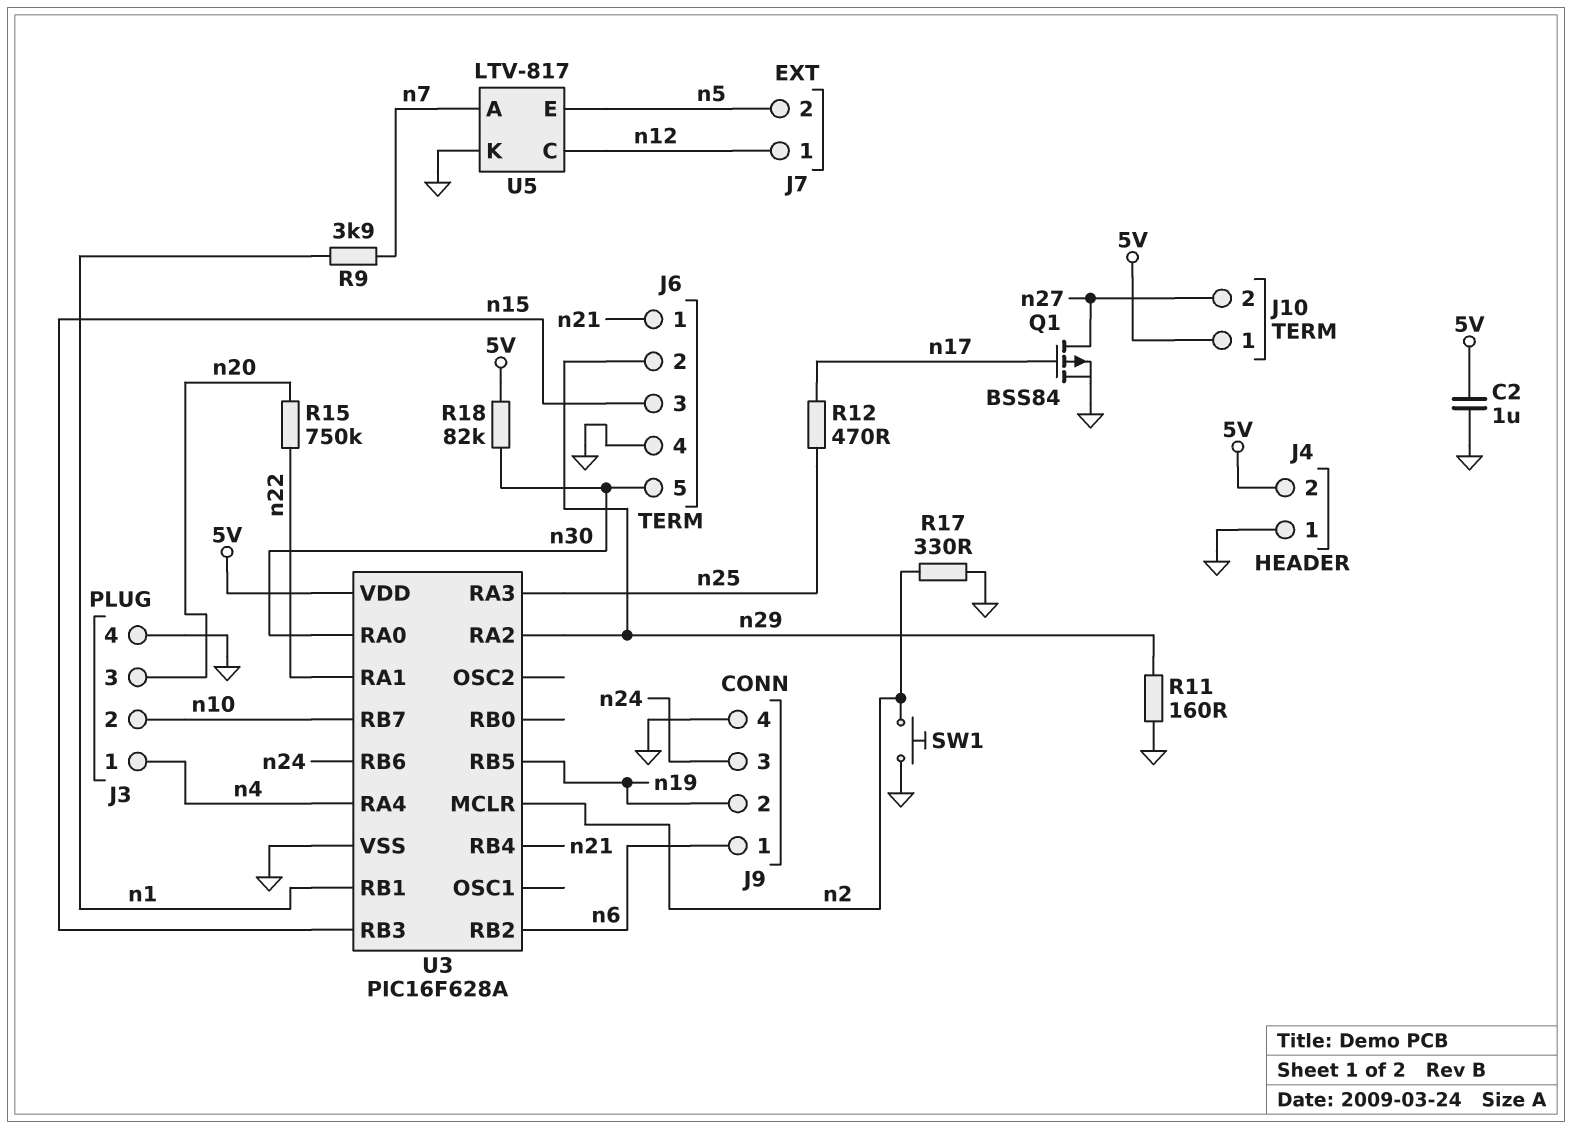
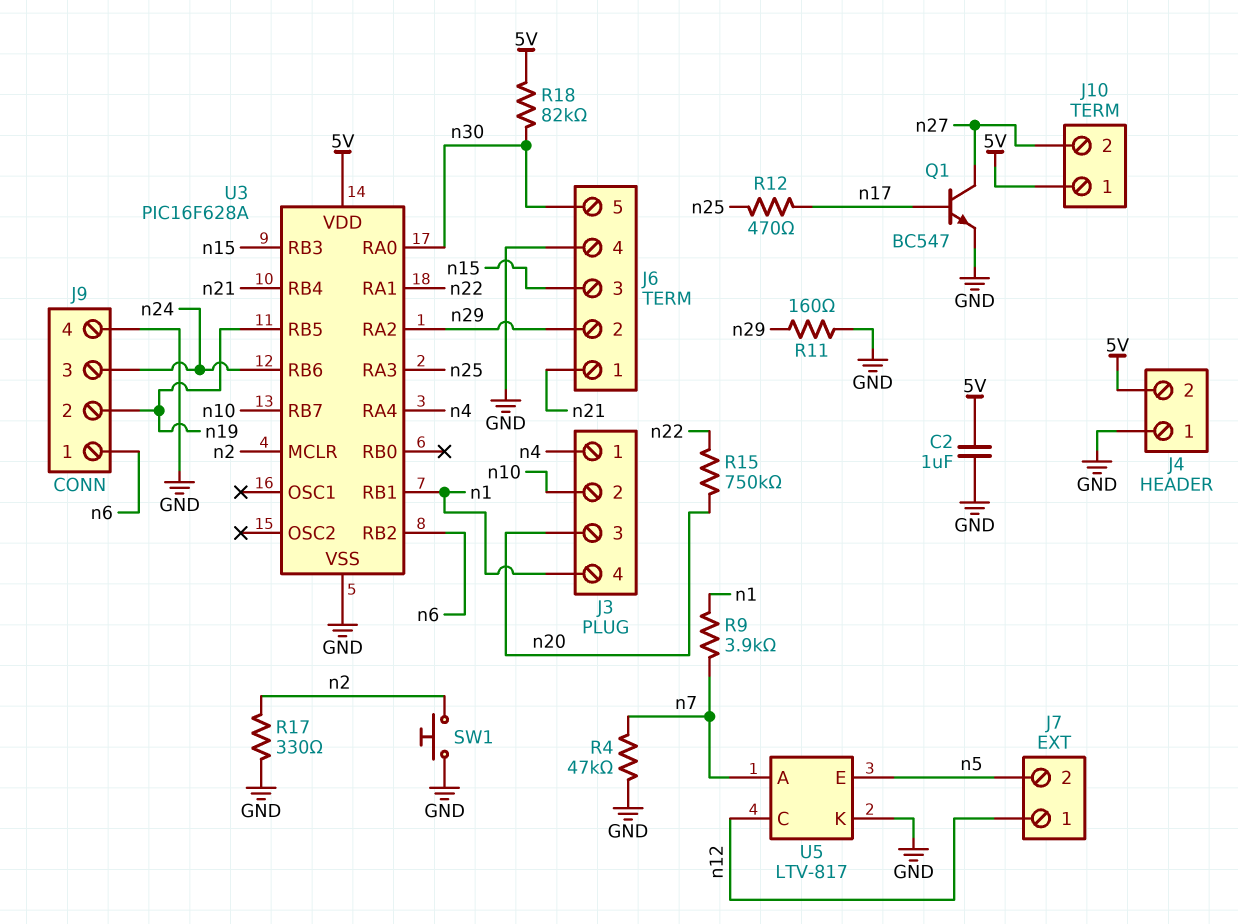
J3 pin 4: GND -> n1
Q1: PMOS BSS84 (G n17, D n27, S GND) -> NPN BC547 (B n17, C n27, E GND)
R4: none -> 47k (GND, n7)

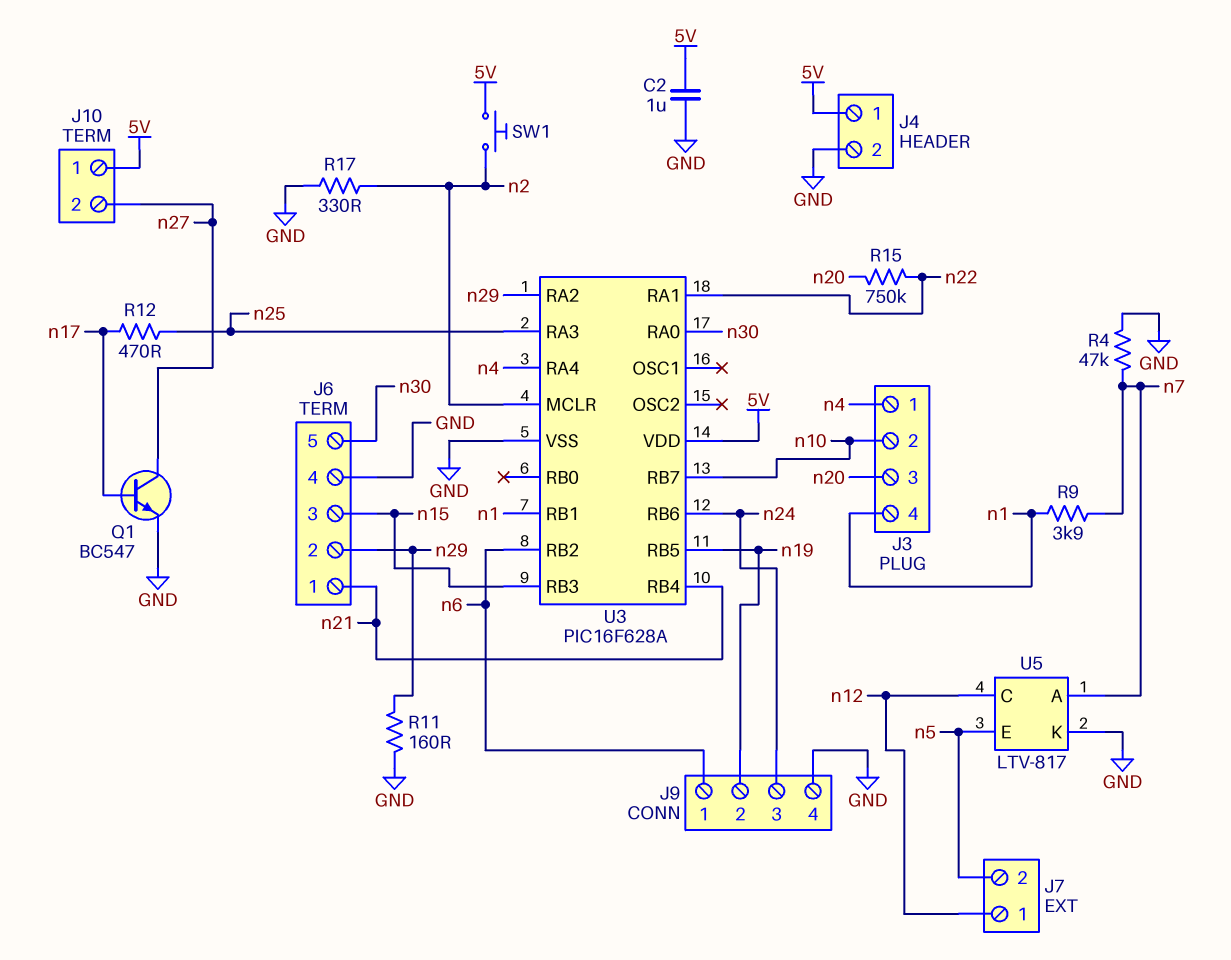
J4 pin 1: GND -> 5V
J4 pin 2: 5V -> GND
R18: 82k (5V, n30) -> none
SW1: button (GND, n2) -> button (5V, n2)

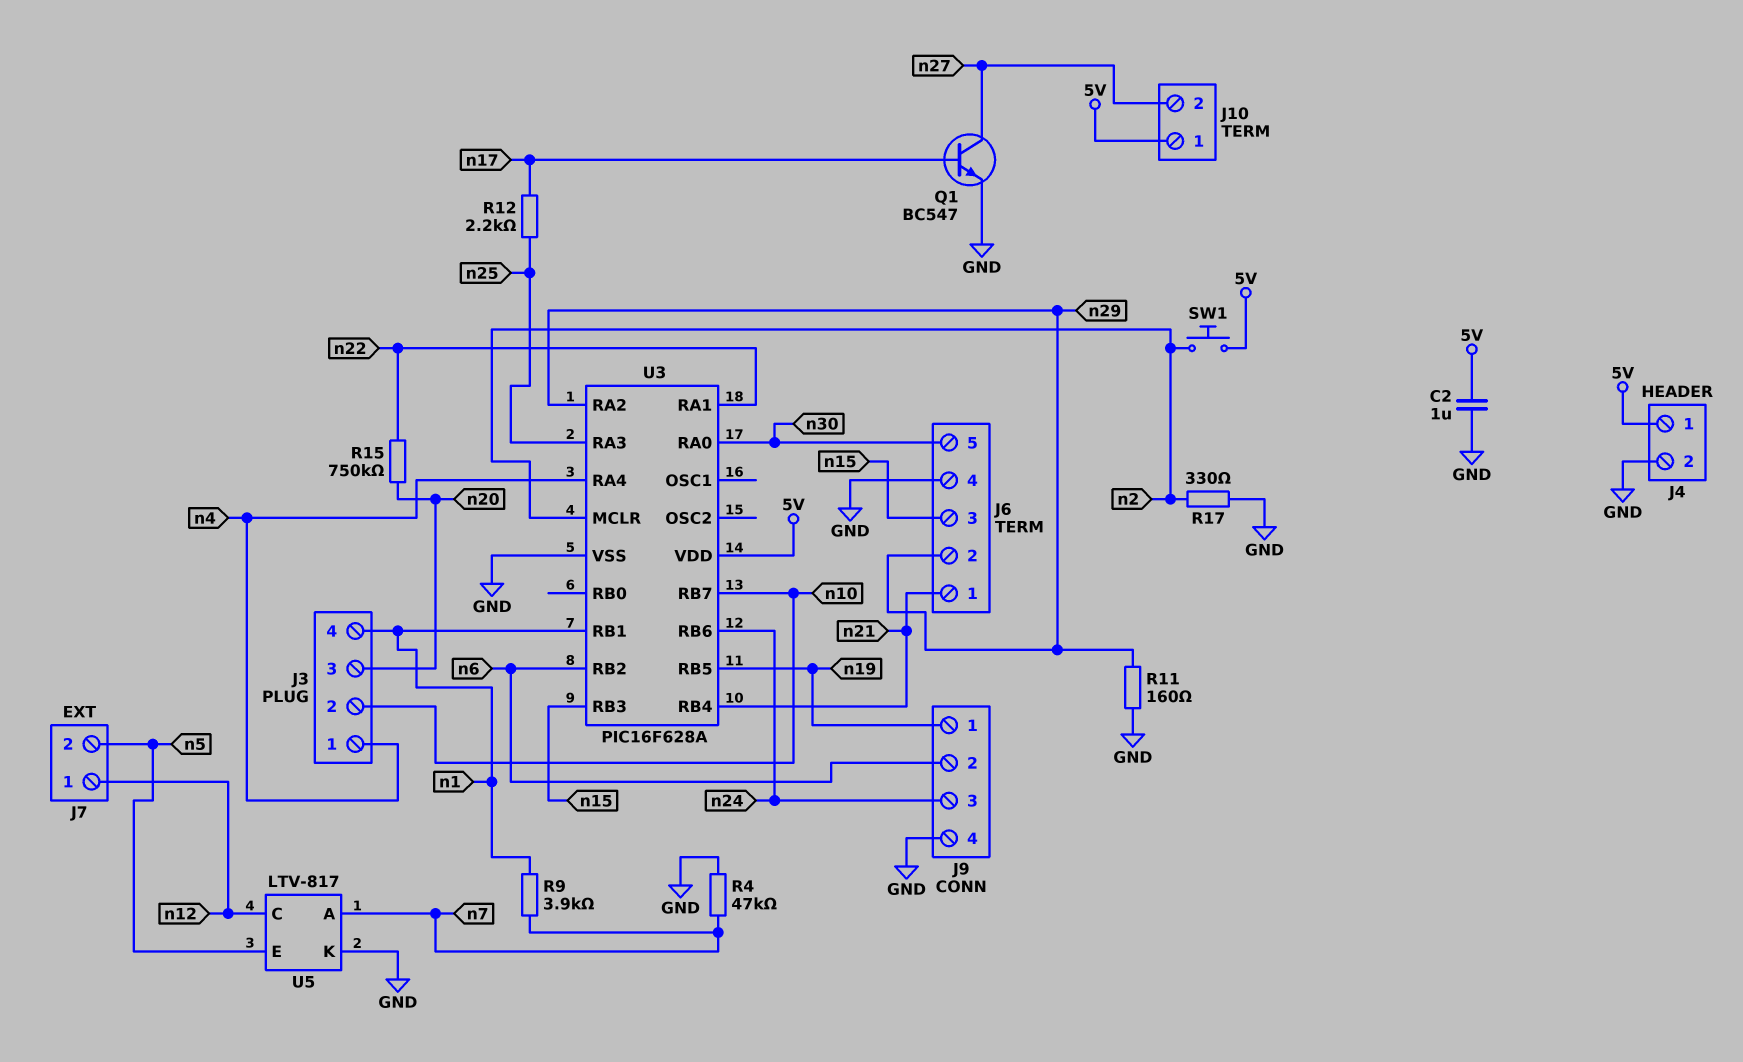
J9 pin 1: n6 -> n19
J9 pin 2: n19 -> n6
R12: 470 (n17, n25) -> 2.2k (n17, n25)

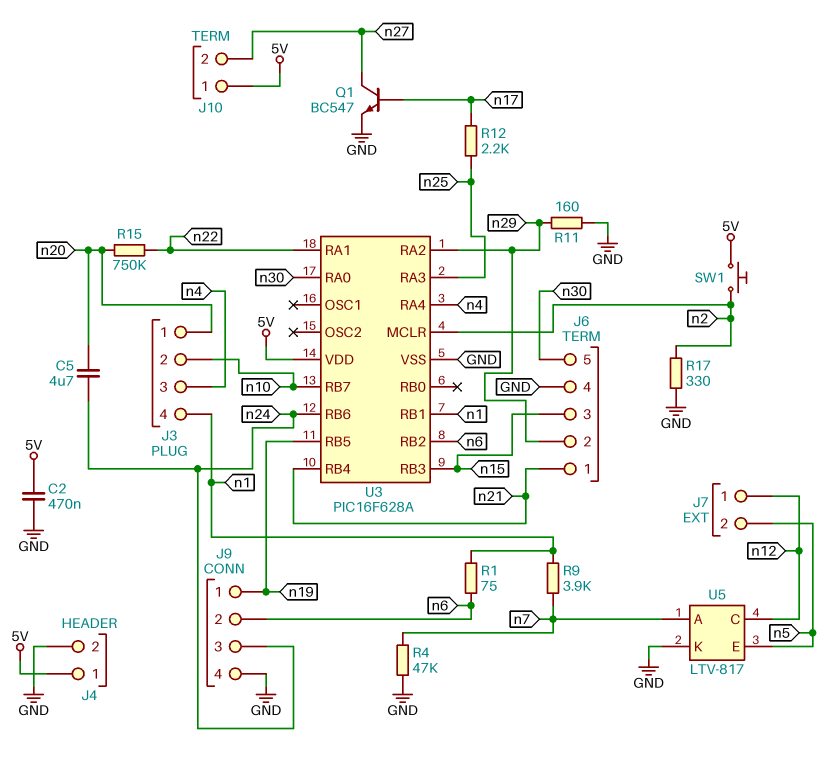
C2: 1uF (5V, GND) -> 470nF (5V, GND)
C5: none -> 4.7uF (n20, n24)
J3 pin 1: n4 -> n20
J3 pin 3: n20 -> n4
R1: none -> 75 (n1, n6)

